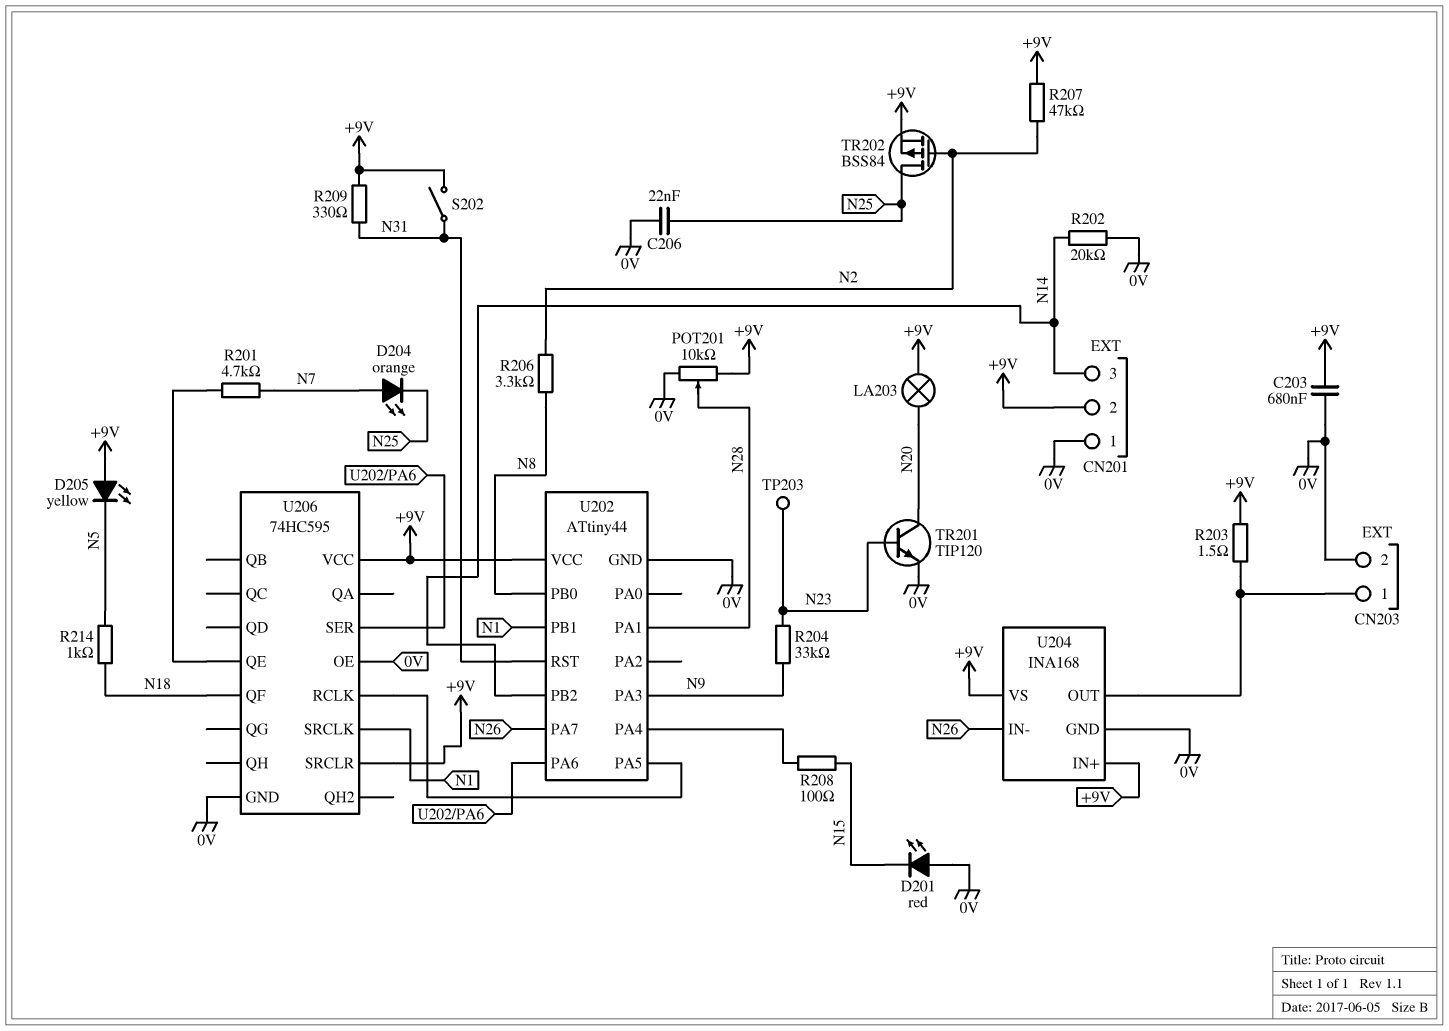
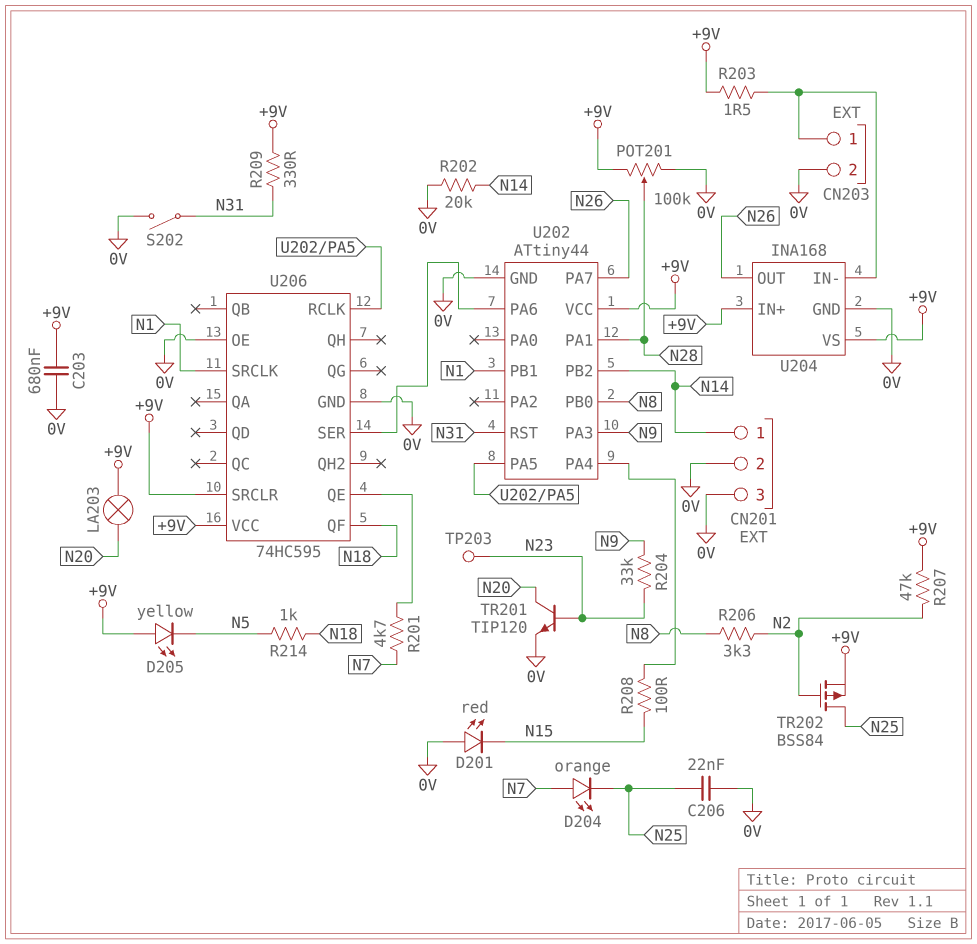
CN201 pin 1: 0V -> N14
CN201 pin 2: +9V -> 0V
CN201 pin 3: N14 -> 0V
POT201: 10k (+9V, 0V, wiper N28) -> 100k (+9V, 0V, wiper N28)
S202: switch (+9V, N31) -> switch (0V, N31)
U204 pin IN-: N26 -> CN203/1
U204 pin OUT: CN203/1 -> N26

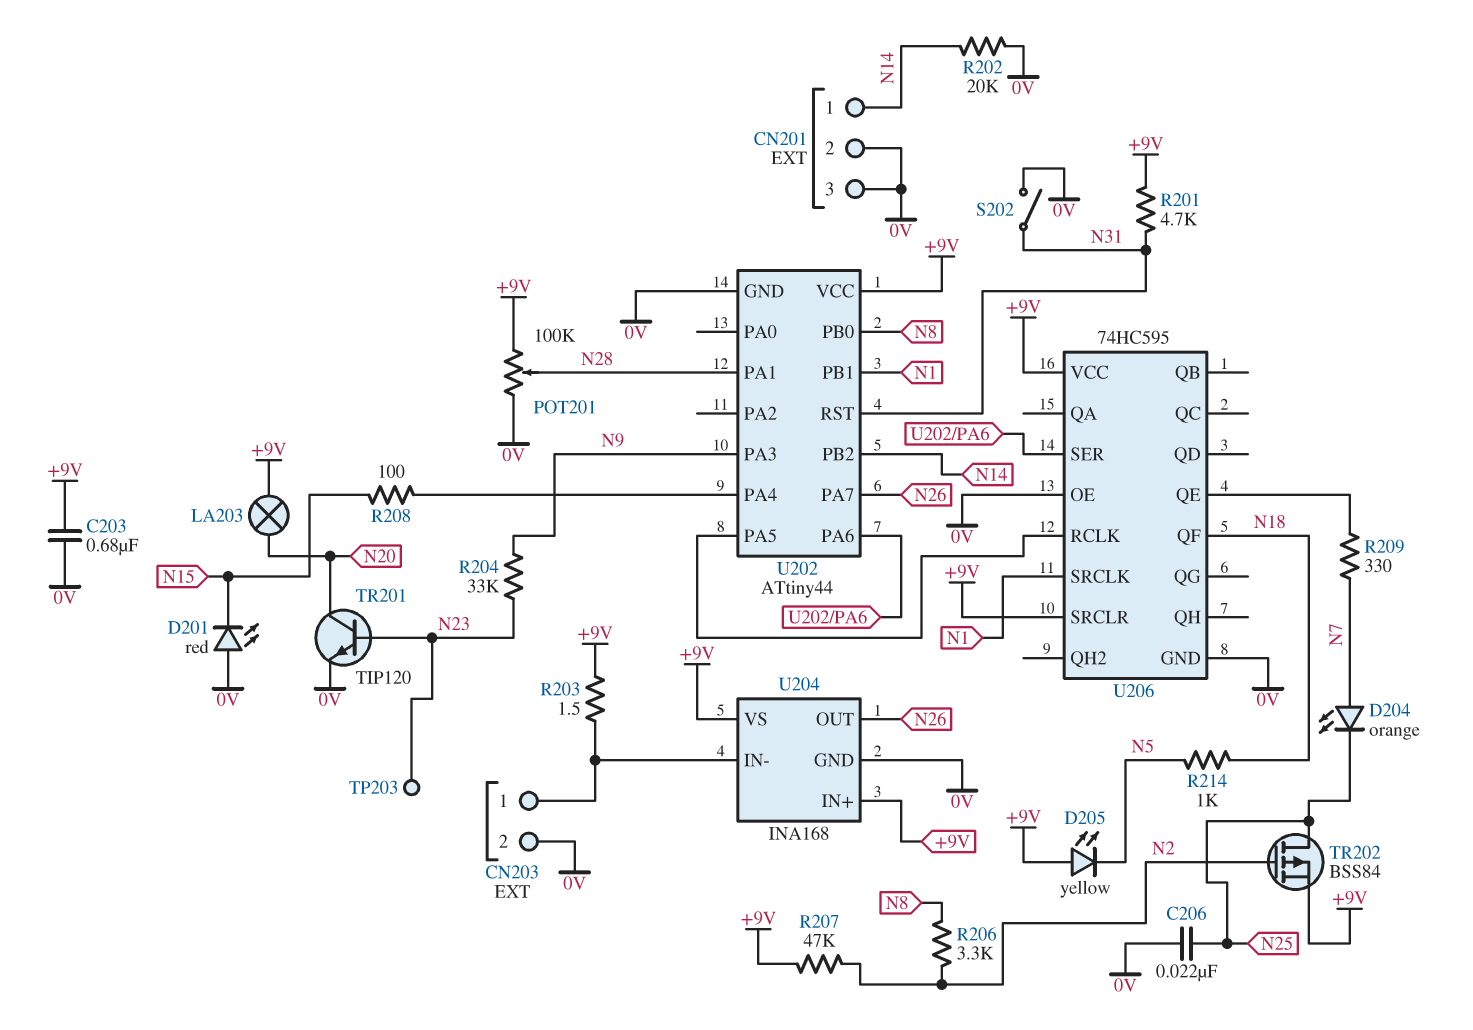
R201: 4.7k (N7, U206/QE) -> 4.7k (+9V, N31)
R209: 330 (+9V, N31) -> 330 (N7, U206/QE)

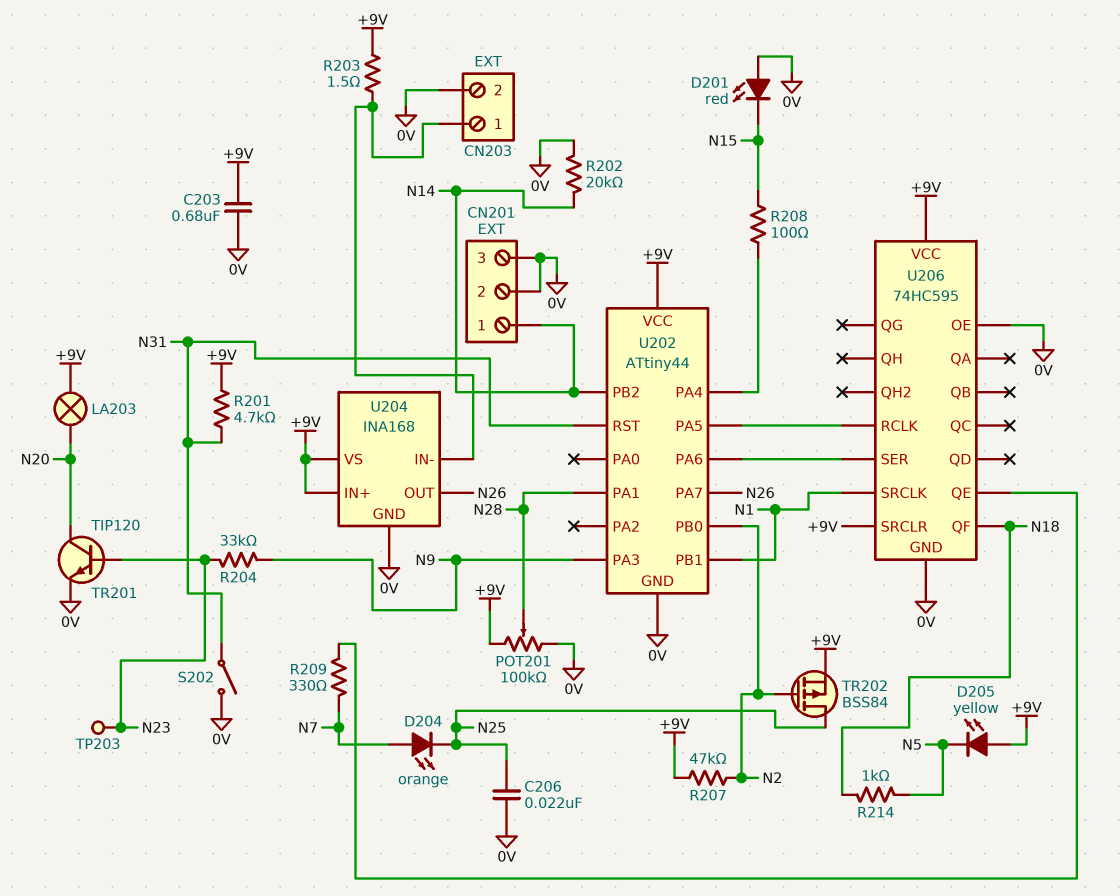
R206: 3.3k (N2, N8) -> none
U202 pin PB0: N8 -> N2

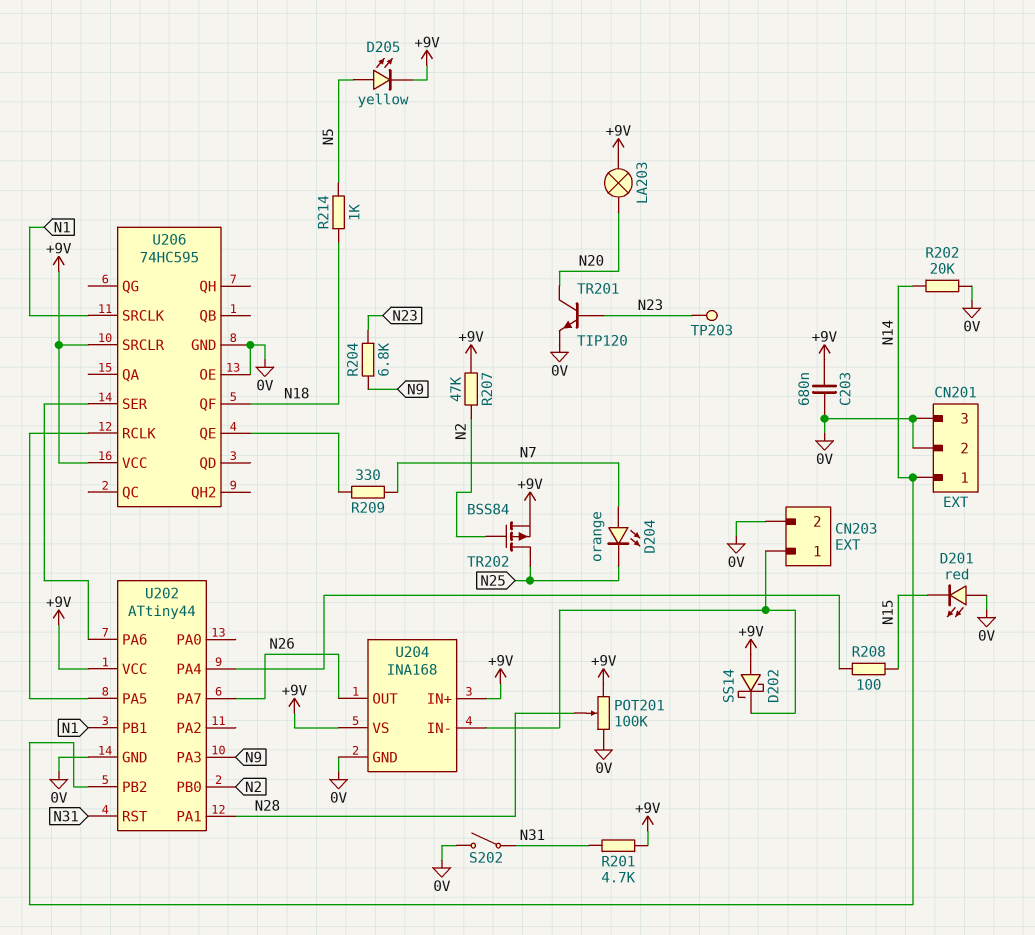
C206: 22nF (0V, N25) -> none
D202: none -> schottky SS14 (A +9V, K CN203/1)
D205: LED yellow (A +9V, K N5) -> LED yellow (A N5, K +9V)
R203: 1.5 (+9V, CN203/1) -> none
R204: 33k (N9, N23) -> 6.8k (N9, N23)

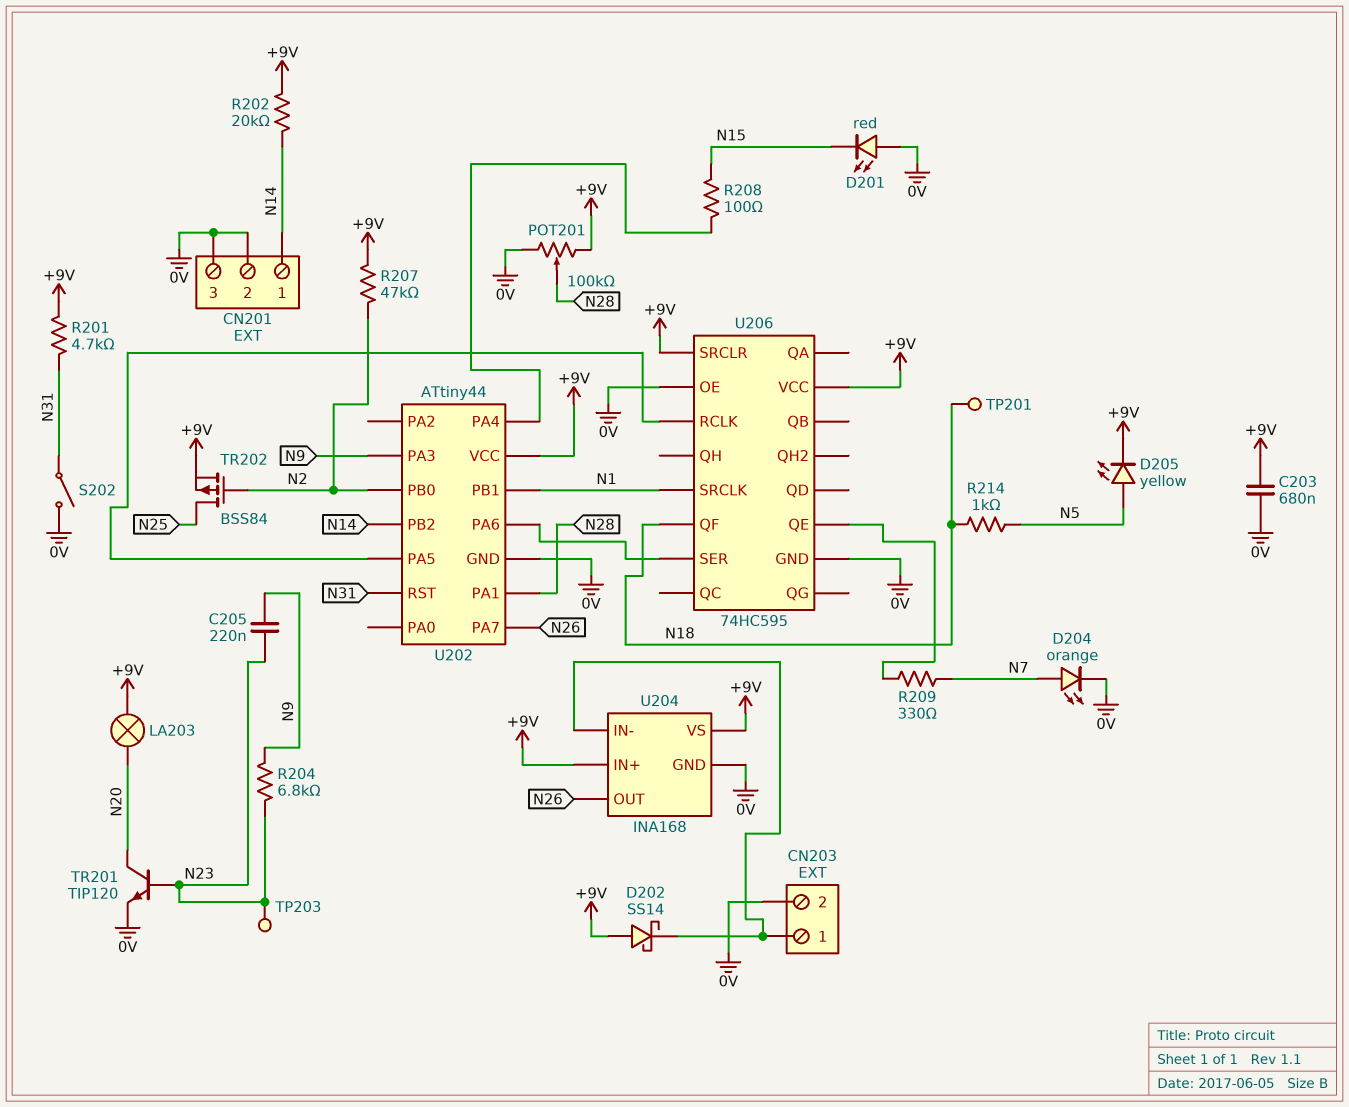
C205: none -> 220nF (N9, N23)
D204: LED orange (A N7, K N25) -> LED orange (A N7, K 0V)
R202: 20k (0V, N14) -> 20k (+9V, N14)
TP201: none -> test point (N18)

